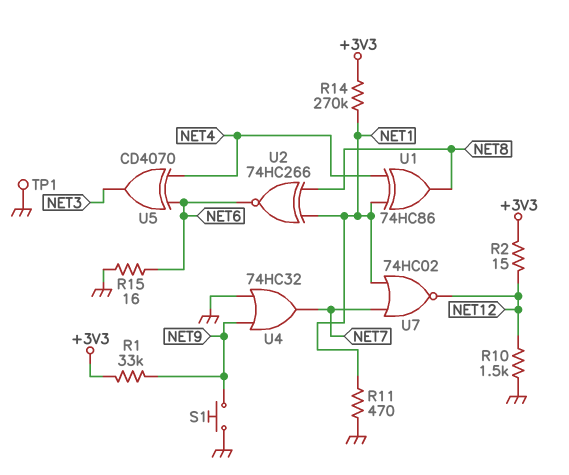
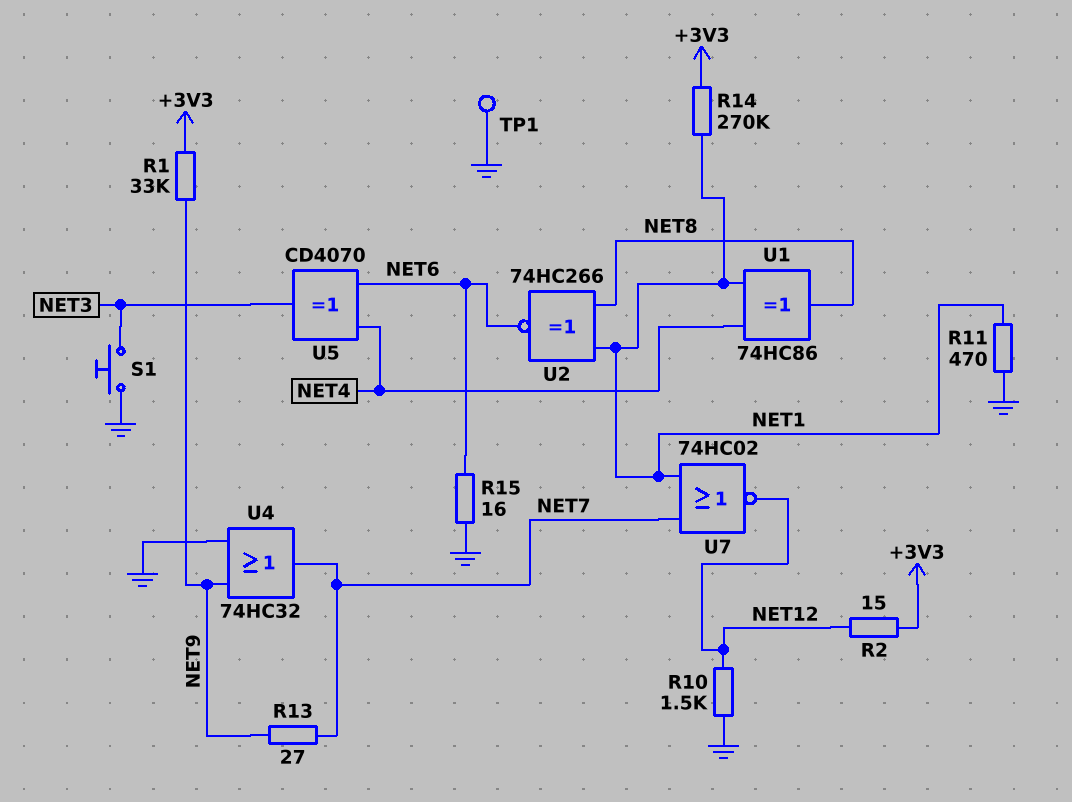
R13: none -> 27 (NET7, NET9)
S1: button (GND, NET9) -> button (GND, NET3)

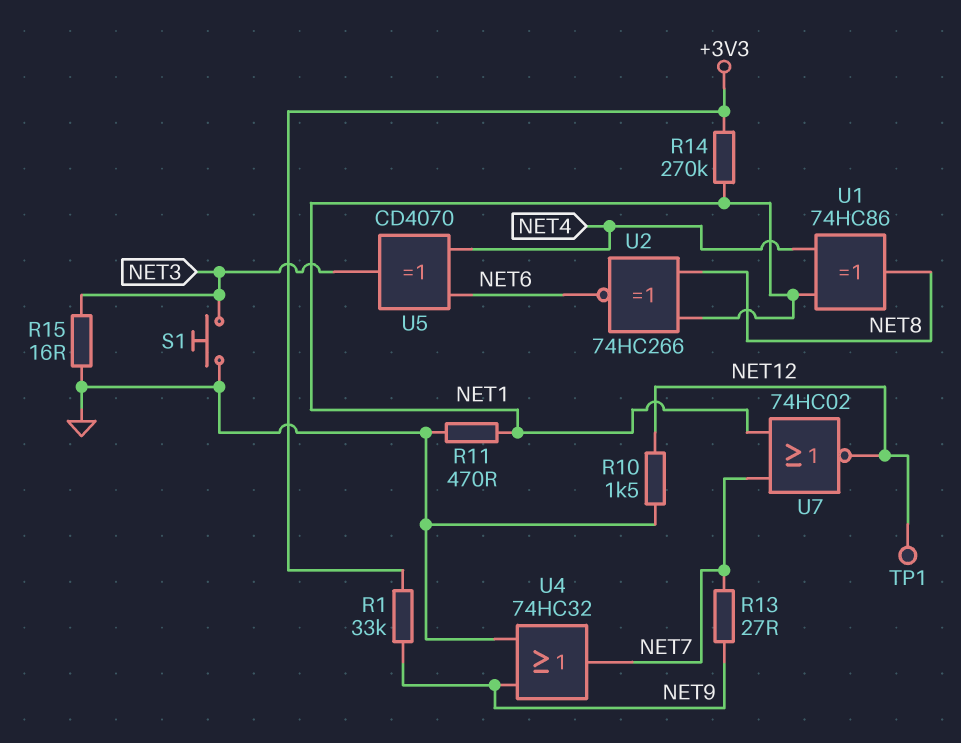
R2: 15 (+3V3, NET12) -> none
R15: 16 (GND, NET6) -> 16 (GND, NET3)
TP1: test point (GND) -> test point (NET12)

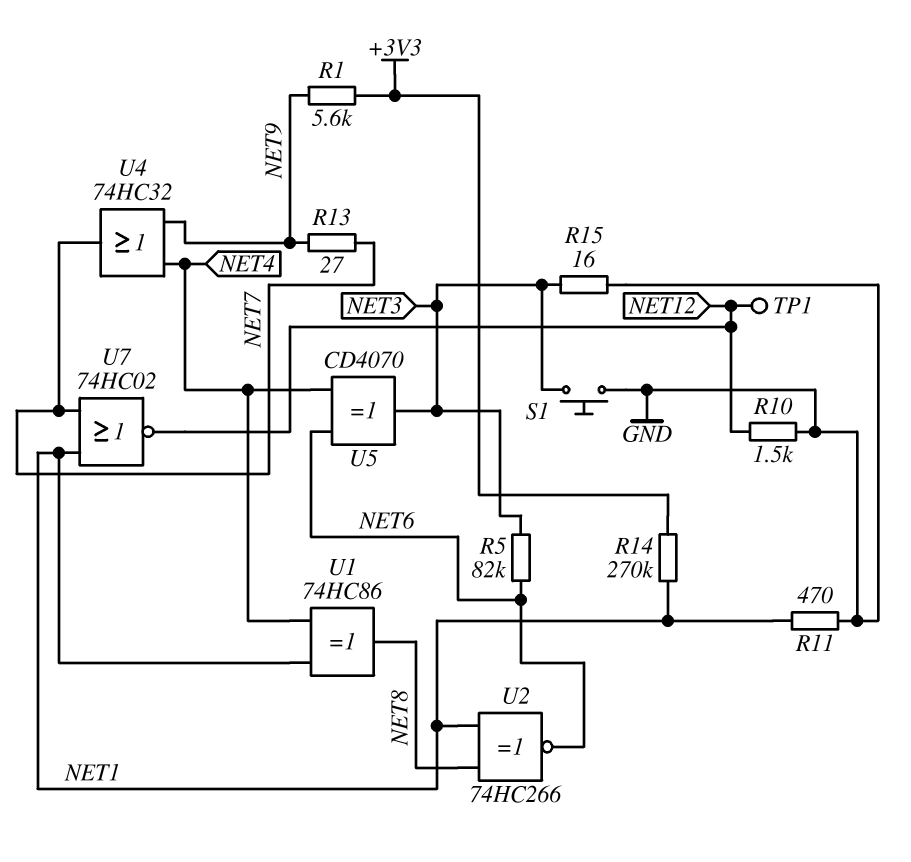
R1: 33k (+3V3, NET9) -> 5.6k (+3V3, NET9)
R5: none -> 82k (NET3, NET6)
U4: OR 74HC32 (in GND, in NET9, out NET7) -> OR 74HC32 (in NET4, in NET9, out NET7)

